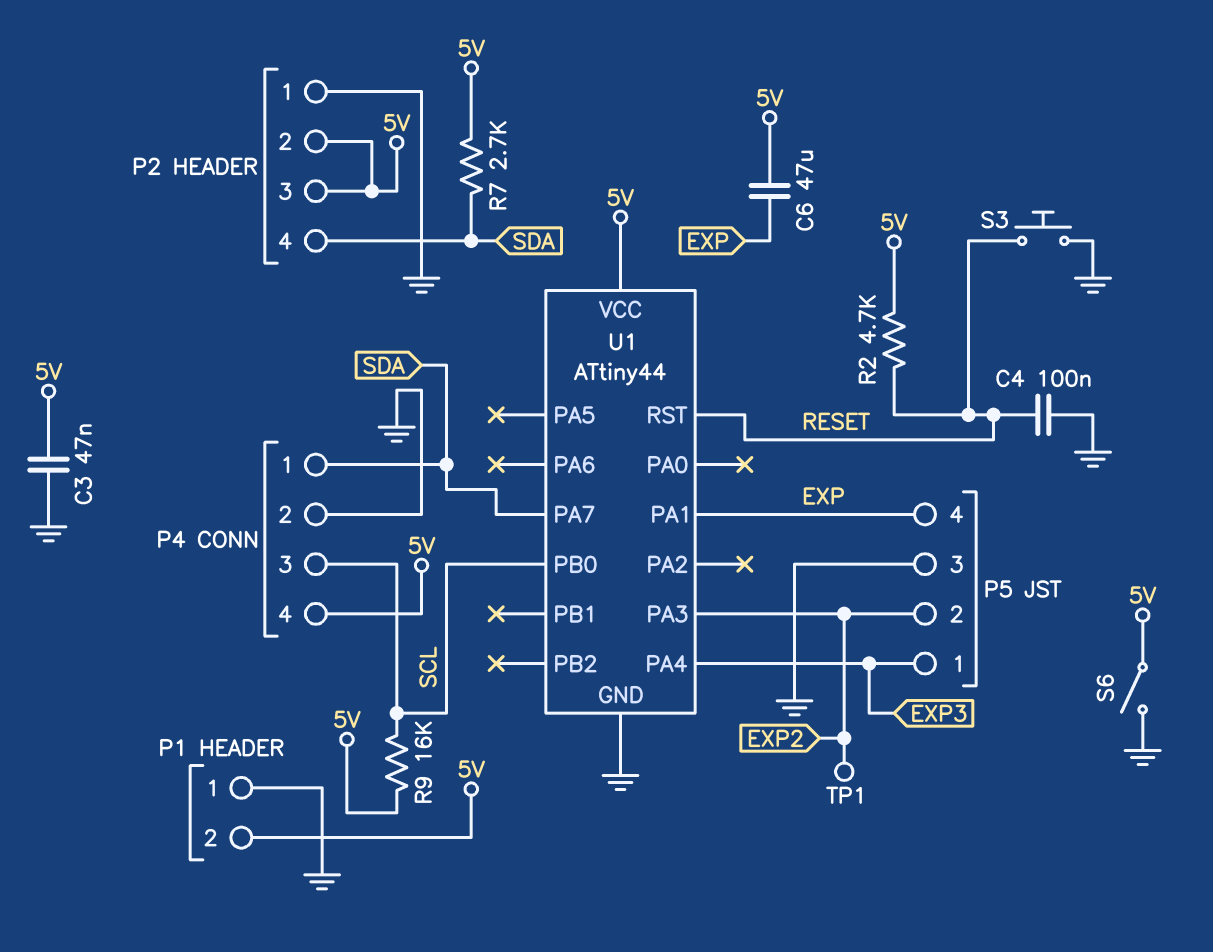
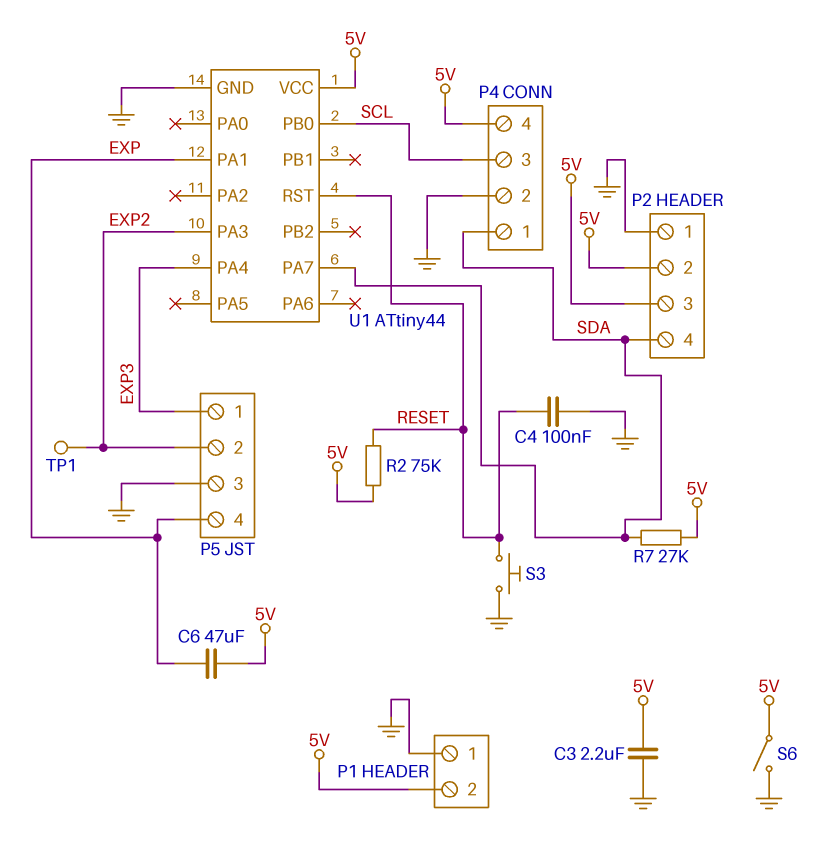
C3: 47nF (5V, GND) -> 2.2uF (5V, GND)
R2: 4.7k (5V, RESET) -> 75k (5V, RESET)
R7: 2.7k (5V, SDA) -> 27k (5V, SDA)
R9: 16k (5V, SCL) -> none

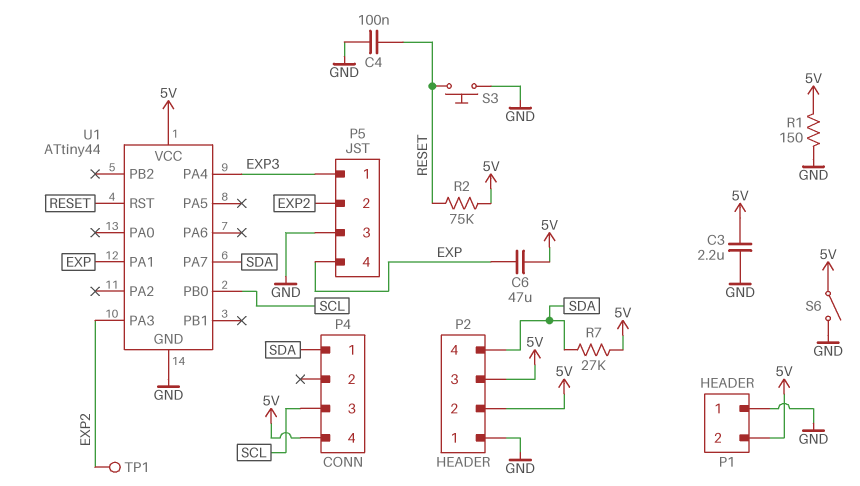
P4 pin 2: GND -> none
R1: none -> 150 (5V, GND)

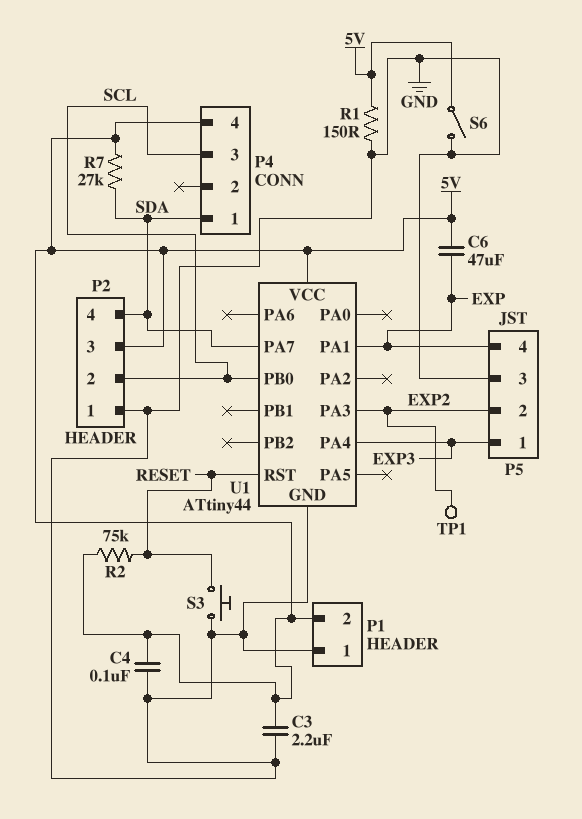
C4: 100nF (GND, RESET) -> 100nF (5V, GND)
P2 pin 2: 5V -> SCL

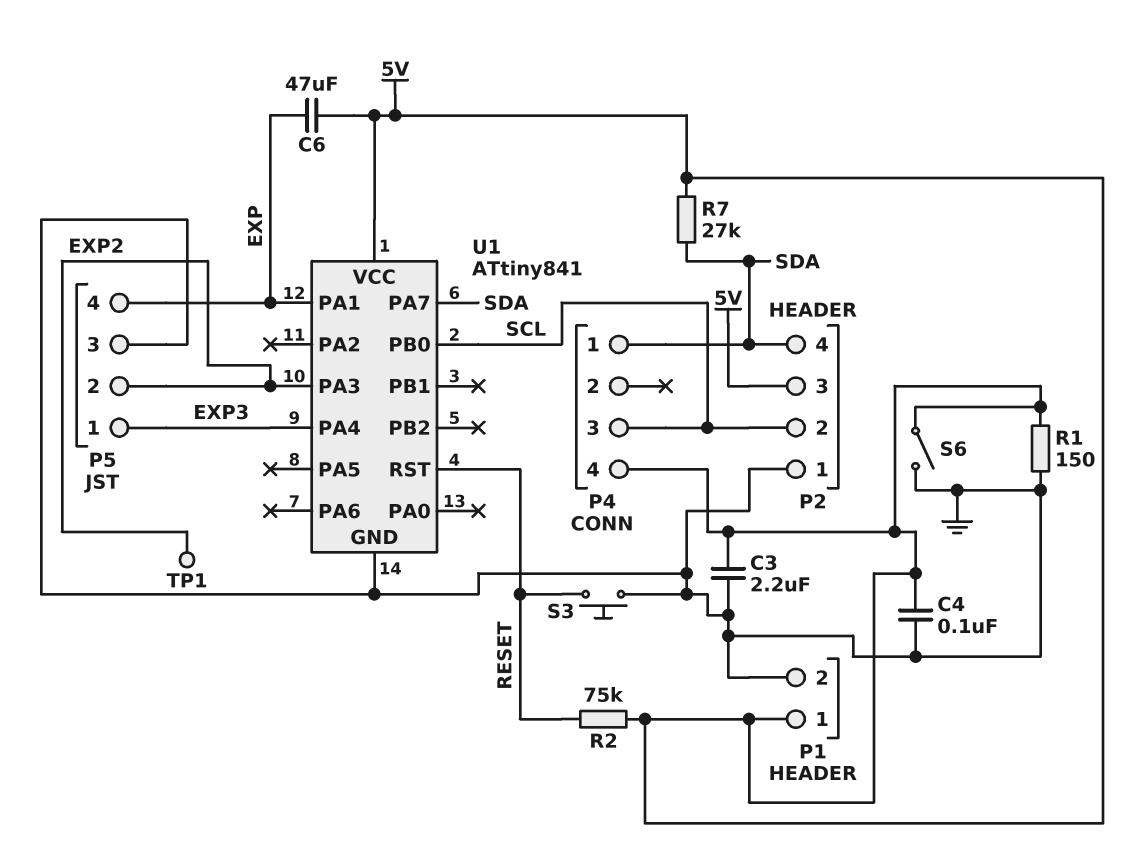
P1 pin 1: GND -> 5V
P1 pin 2: 5V -> GND
U1: ATtiny44 -> ATtiny841

